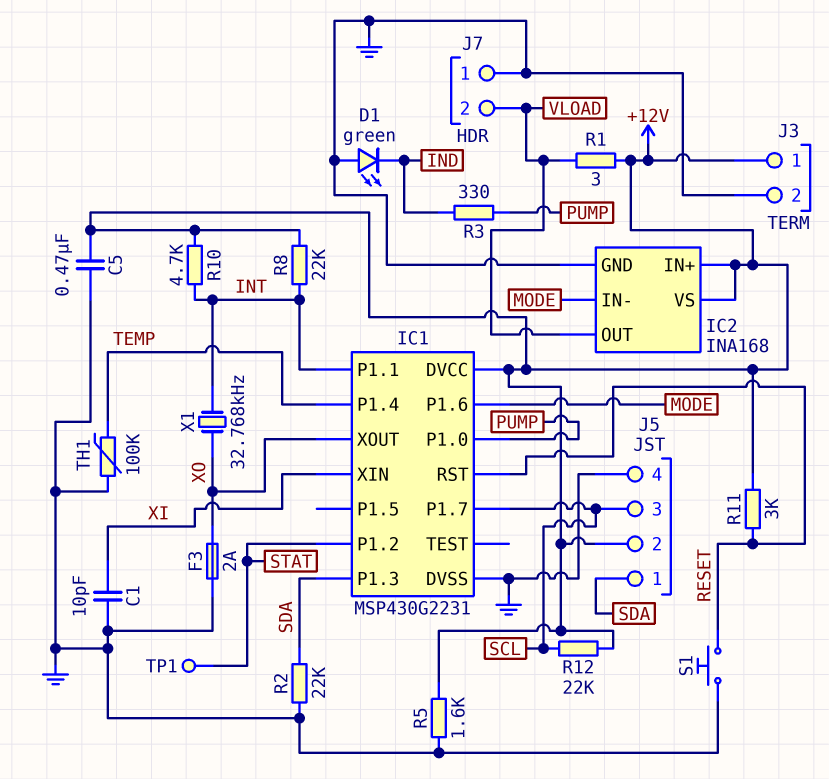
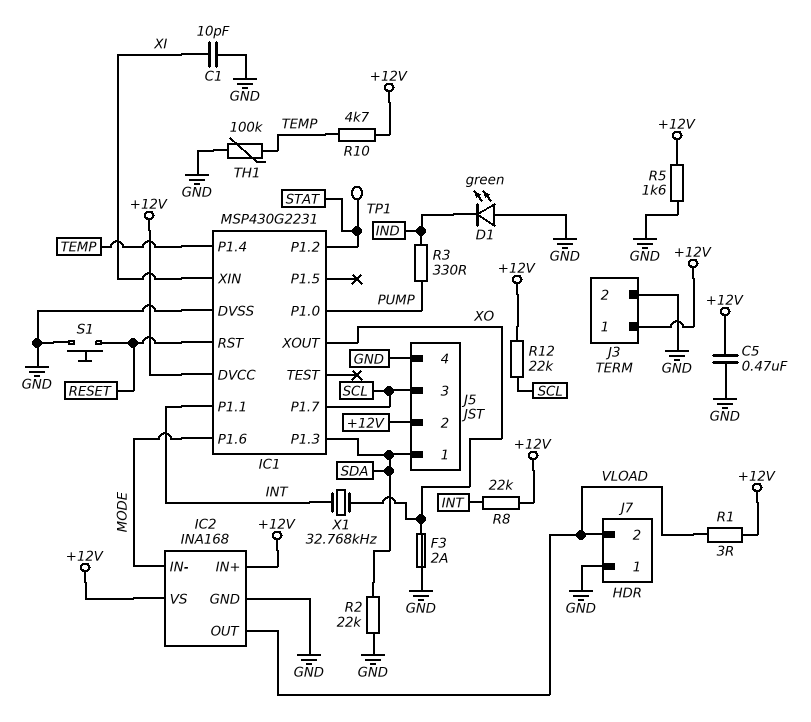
R10: 4.7k (+12V, INT) -> 4.7k (+12V, TEMP)
R11: 3k (+12V, RESET) -> none

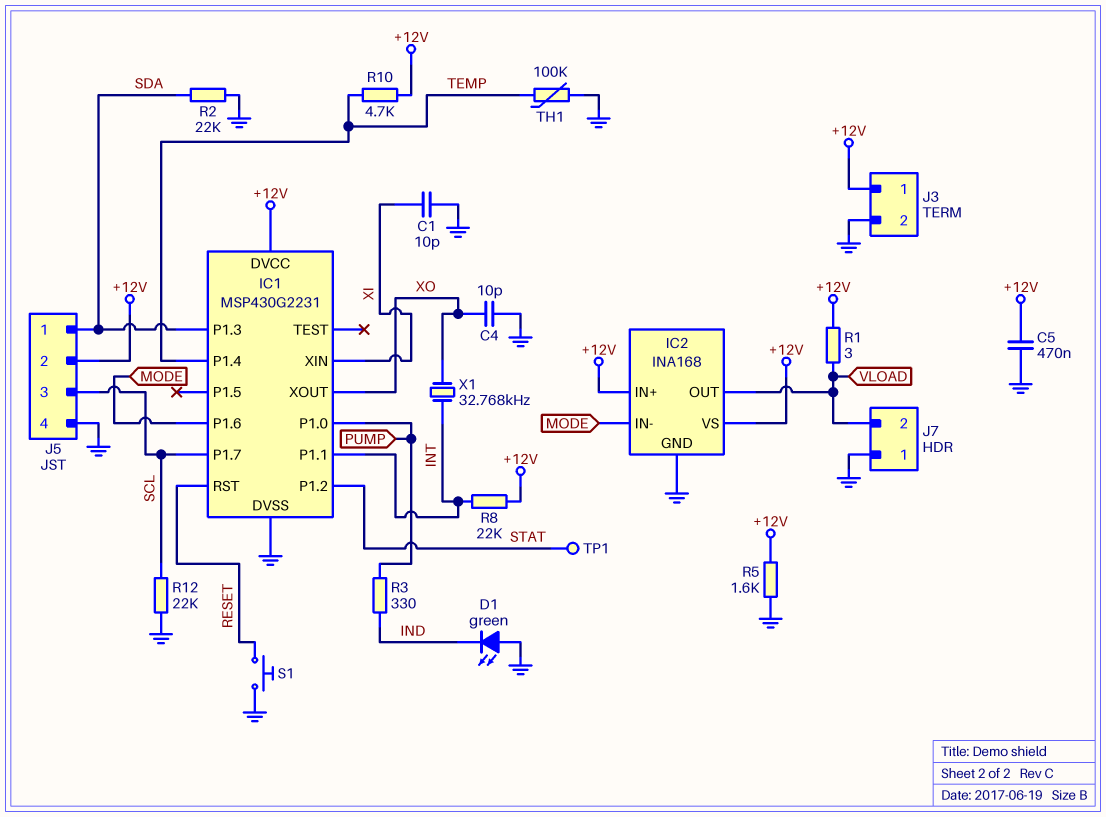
C4: none -> 10pF (GND, XO)
F3: 2A (GND, XO) -> none
R12: 22k (+12V, SCL) -> 22k (GND, SCL)

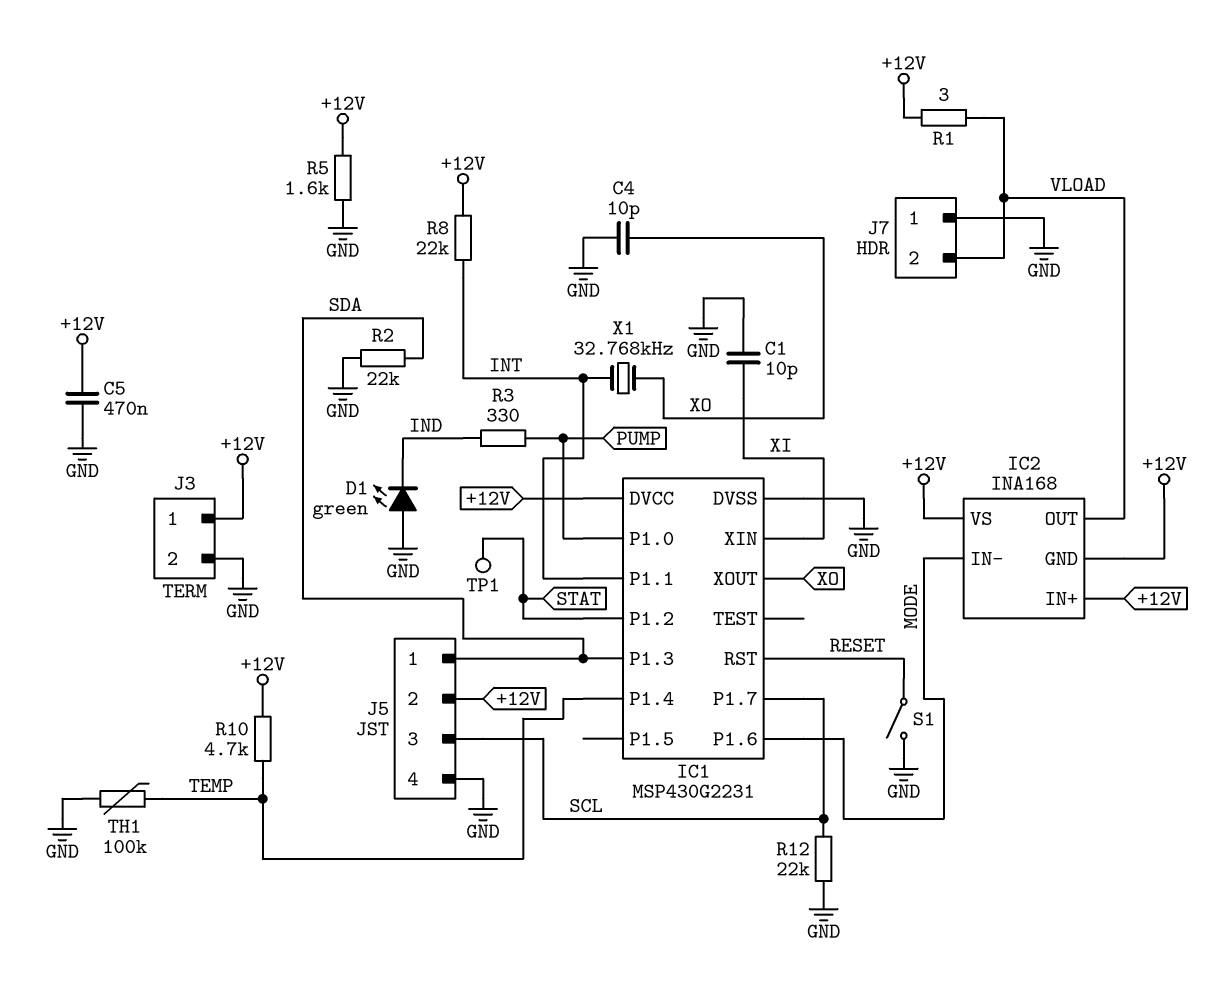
IC2 pin GND: GND -> +12V
S1: button (GND, RESET) -> switch (GND, RESET)

